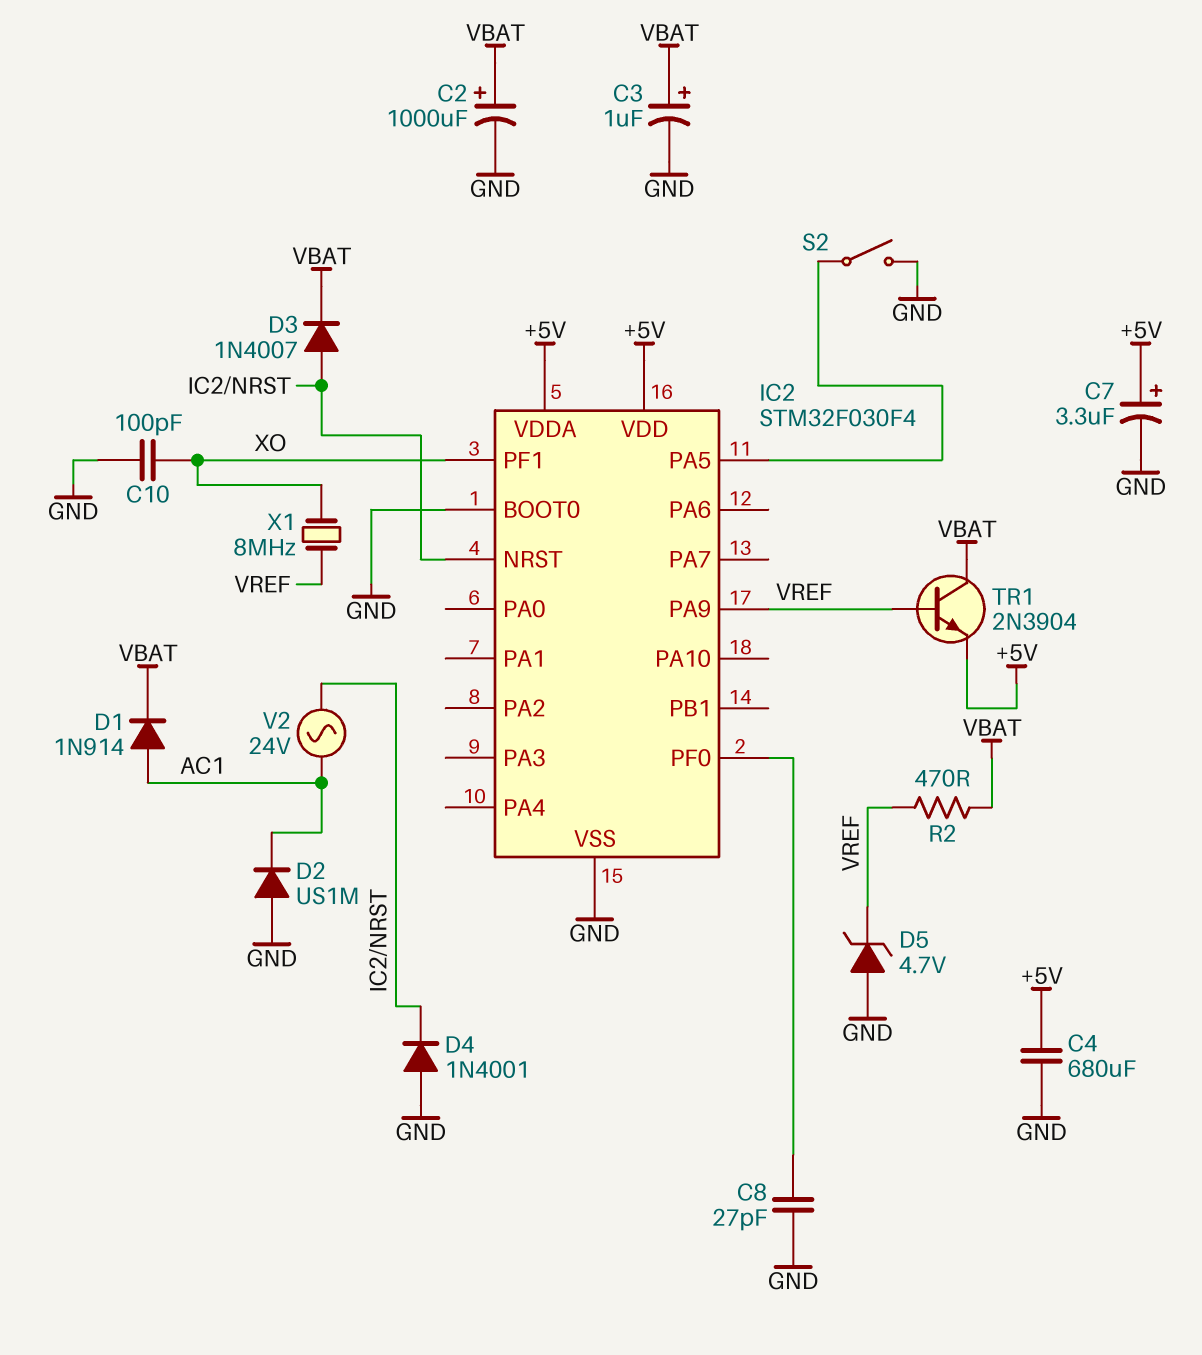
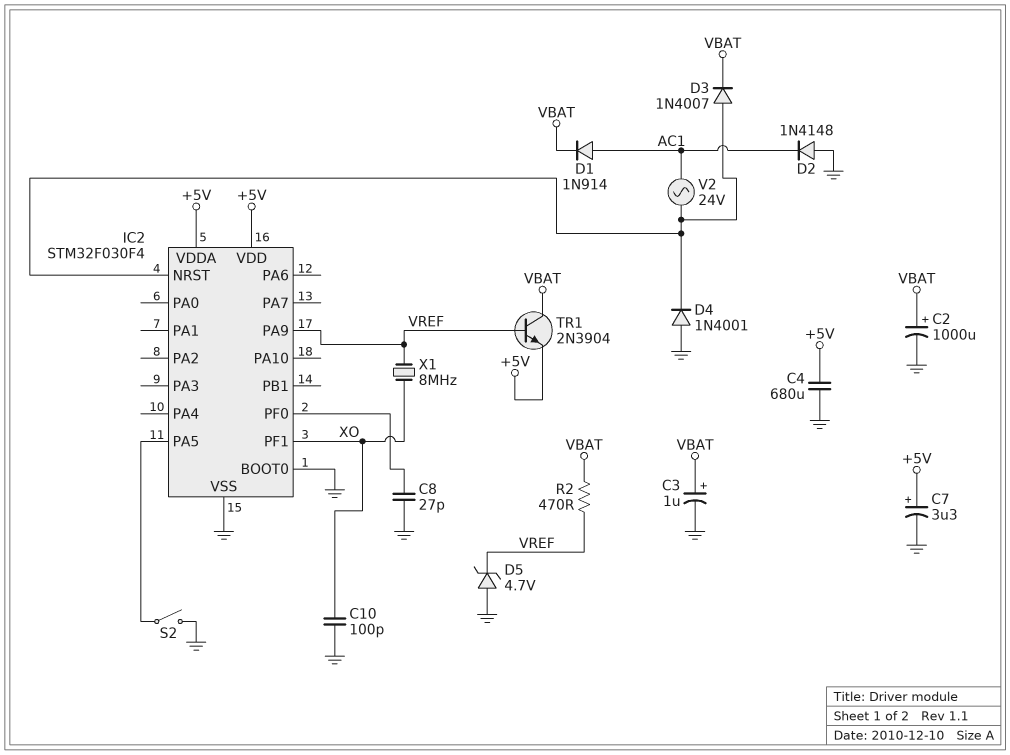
D2: diode US1M (A GND, K AC1) -> diode 1N4148 (A GND, K AC1)

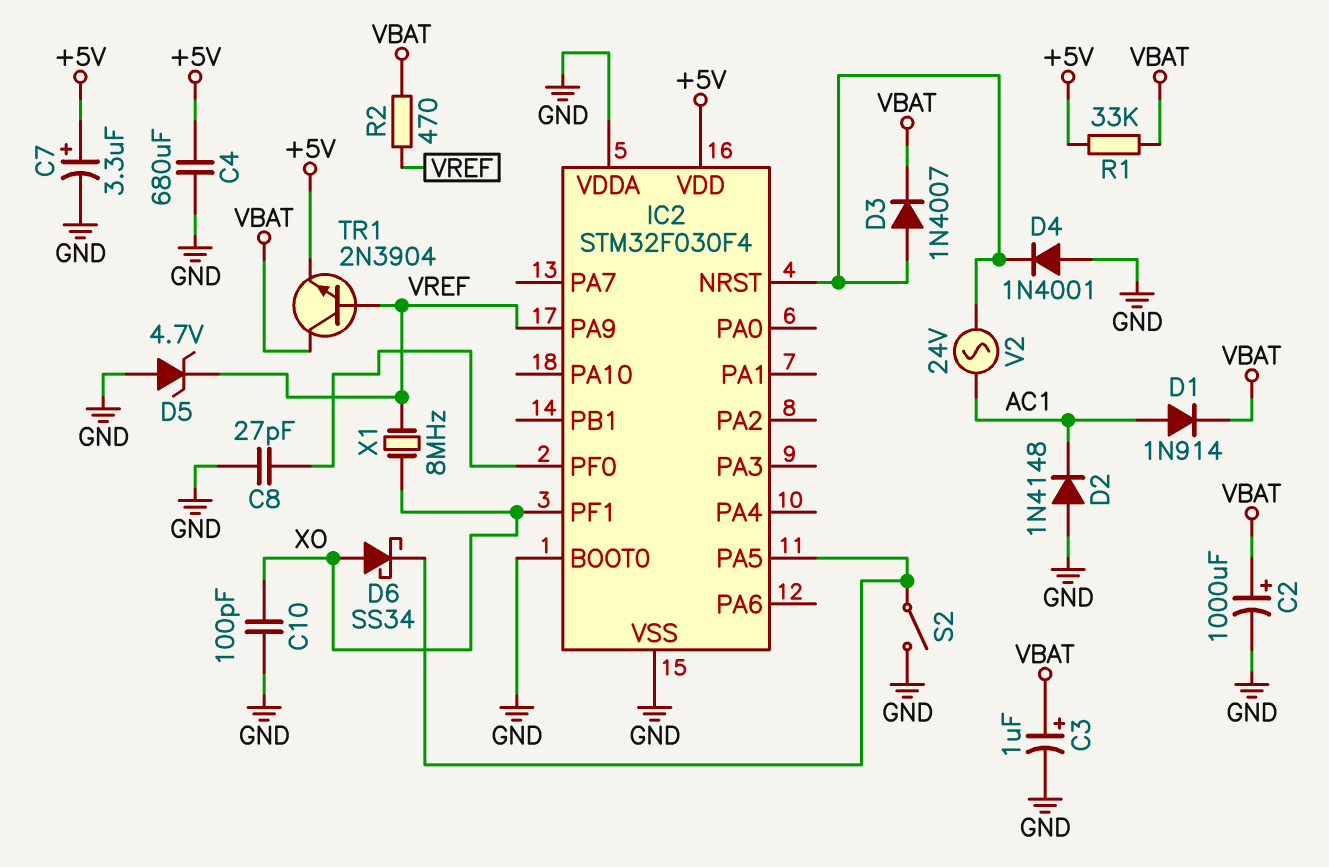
D6: none -> schottky SS34 (A XO, K IC2/PA5)
IC2 pin VDDA: +5V -> GND
R1: none -> 33k (+5V, VBAT)

